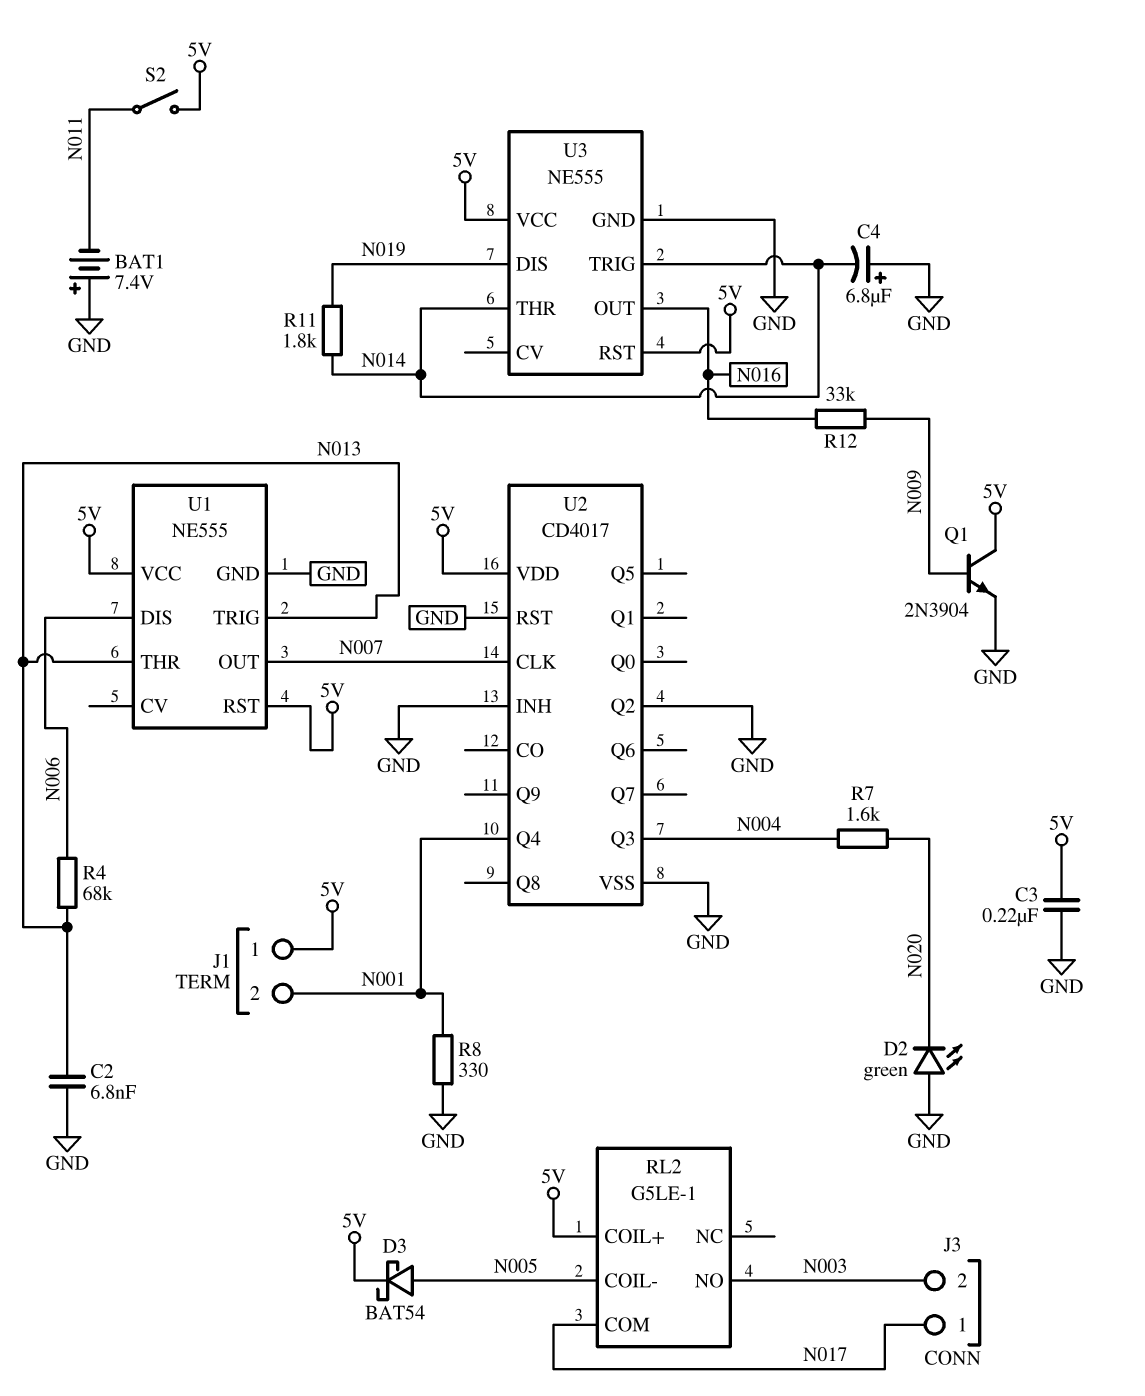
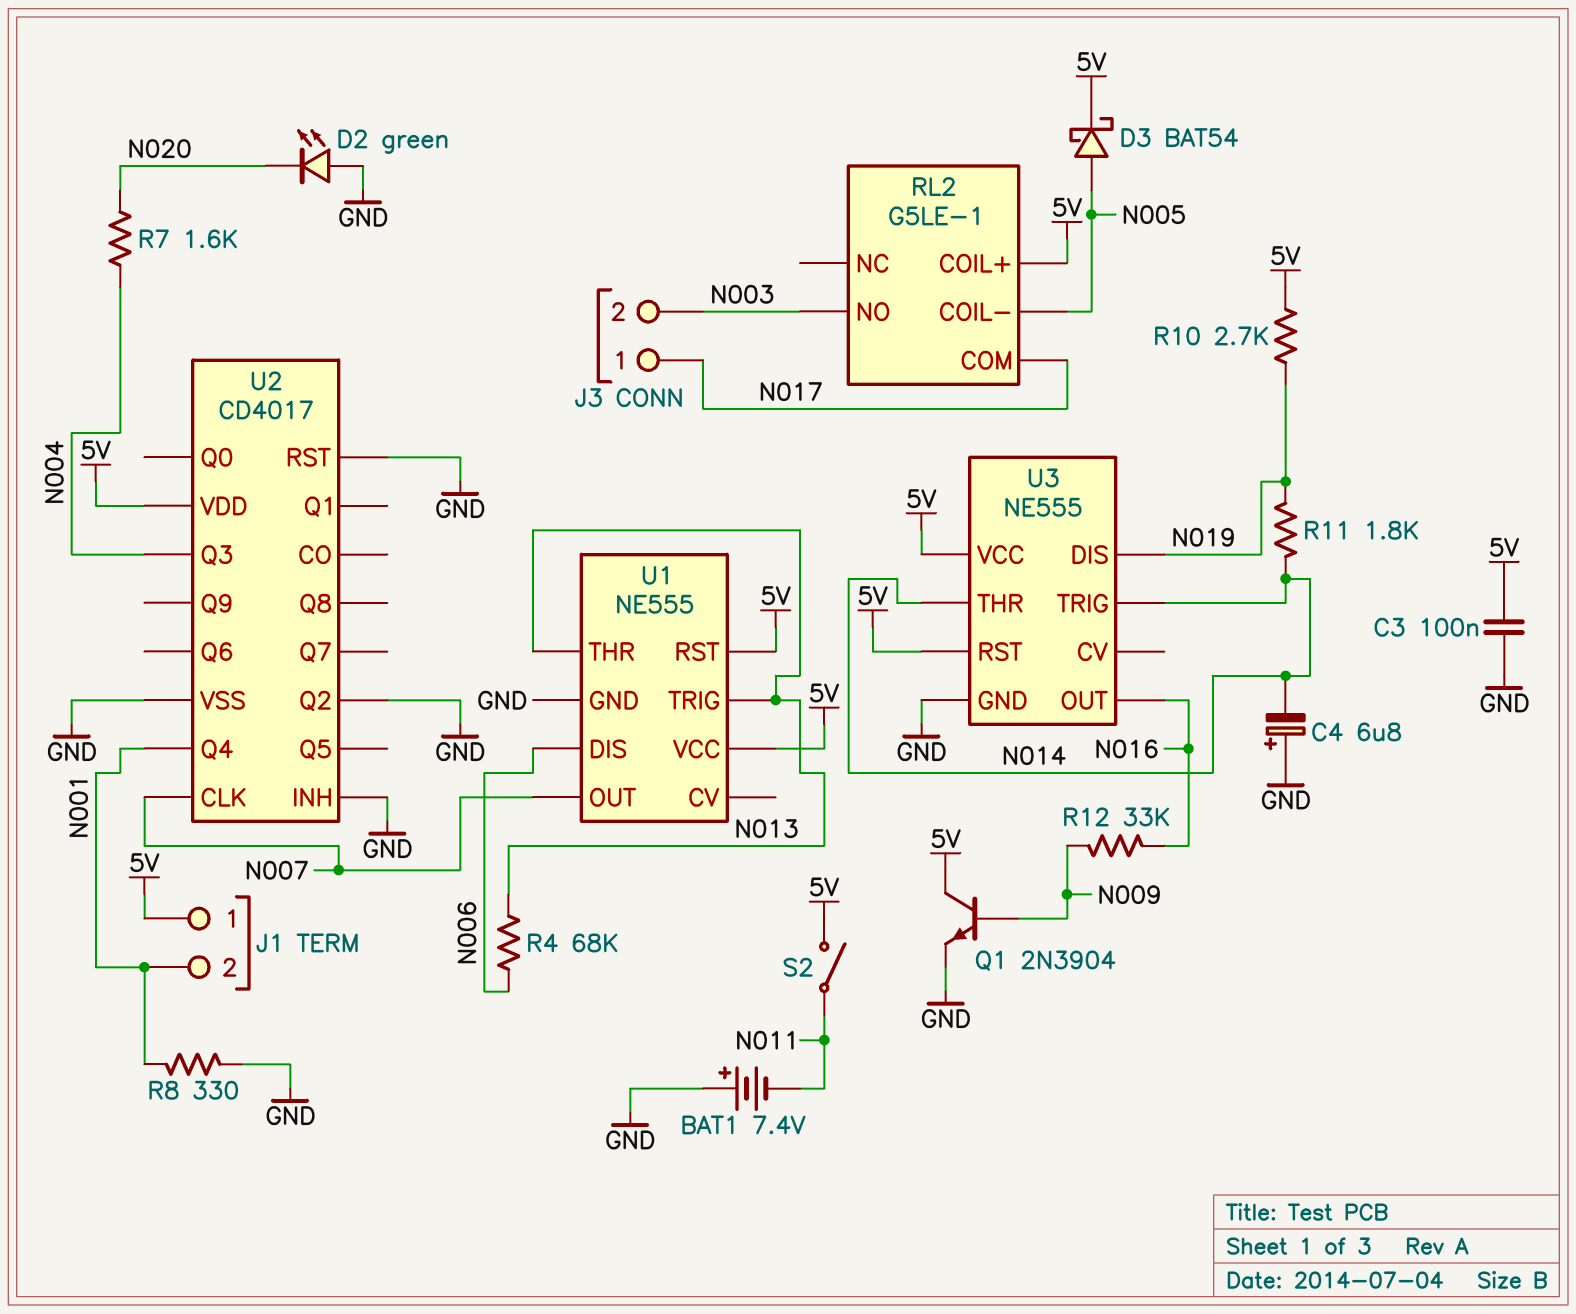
C2: 6.8nF (GND, N013) -> none
C3: 220nF (5V, GND) -> 100nF (5V, GND)
R10: none -> 2.7k (5V, N019)

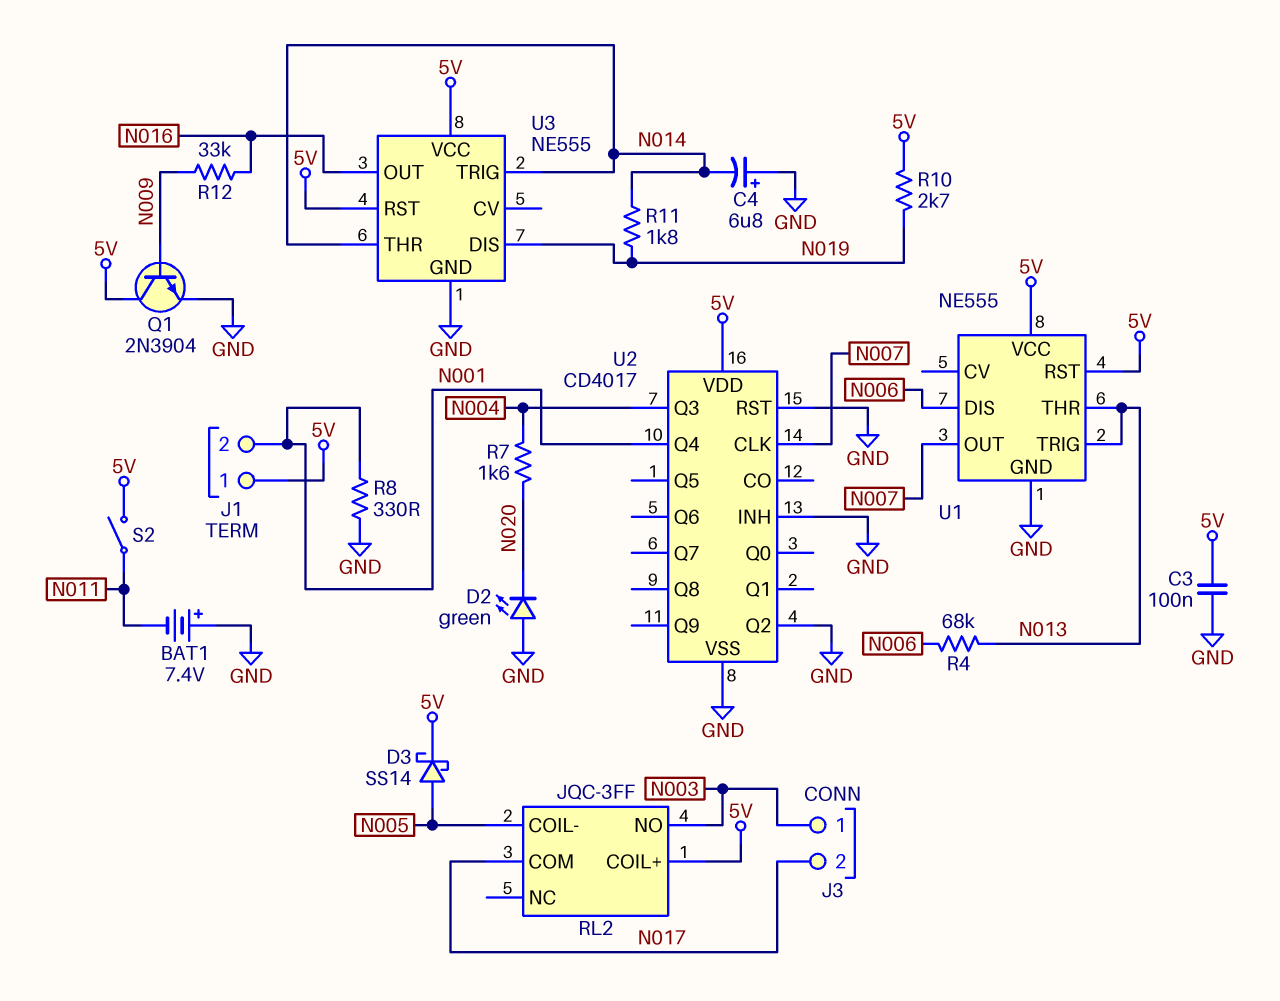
D3: schottky BAT54 (A N005, K 5V) -> schottky SS14 (A N005, K 5V)
J3 pin 1: N017 -> N003
J3 pin 2: N003 -> N017
RL2: G5LE-1 -> JQC-3FF

